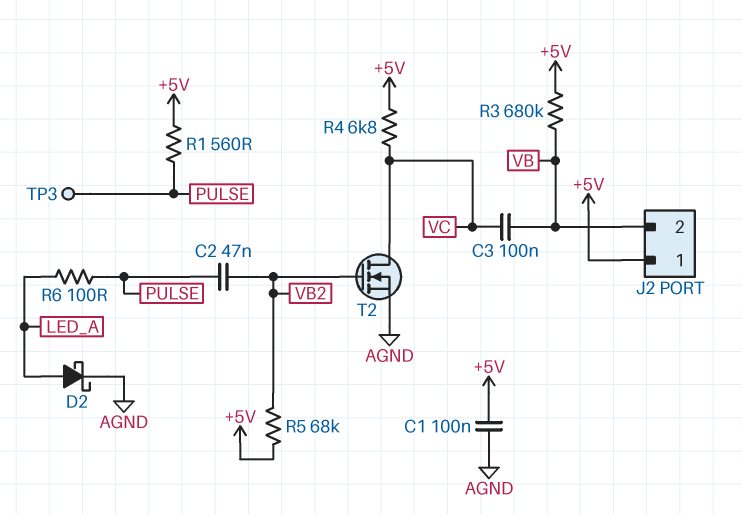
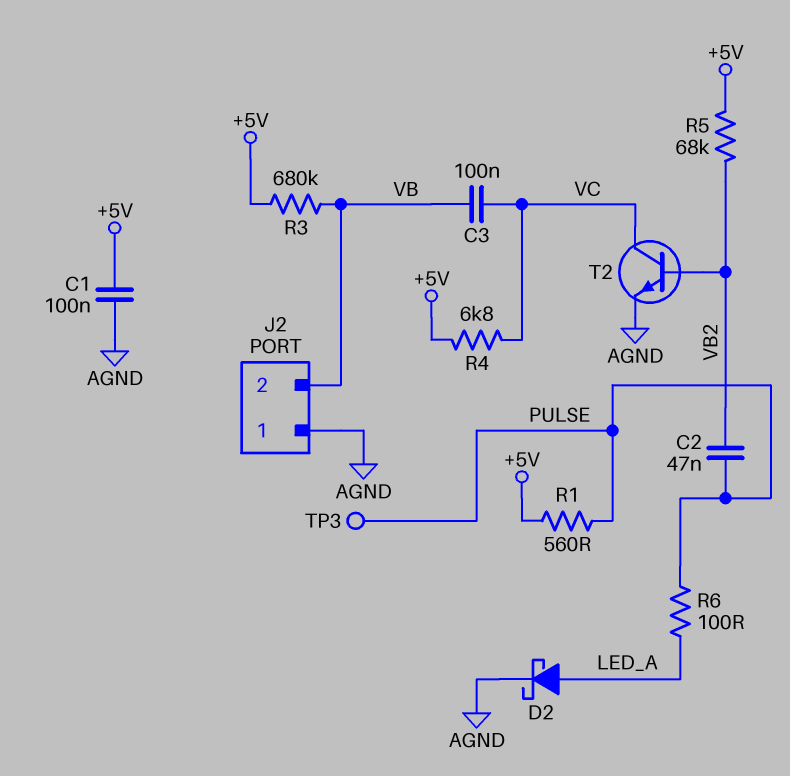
J2 pin 1: +5V -> AGND
T2: NMOS (G VB2, D VC, S AGND) -> NPN (B VB2, C VC, E AGND)

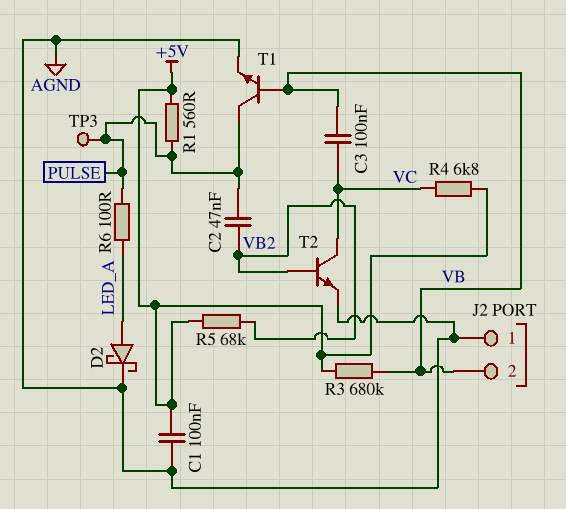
T1: none -> NPN (B VB, C PULSE, E AGND)

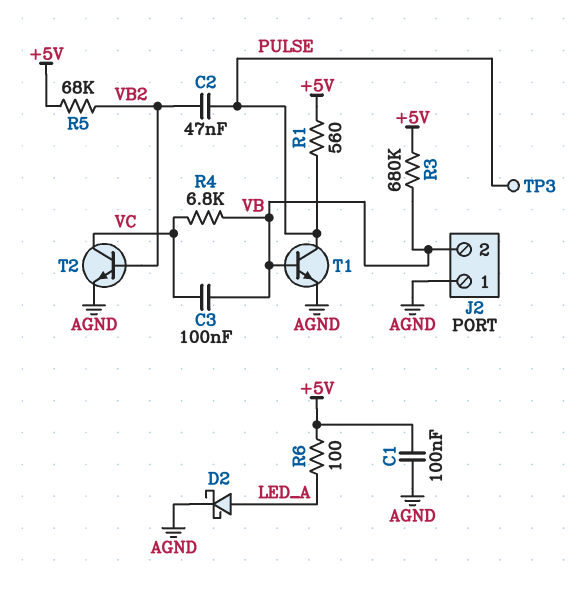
R4: 6.8k (+5V, VC) -> 6.8k (VB, VC)
R6: 100 (LED_A, PULSE) -> 100 (+5V, LED_A)

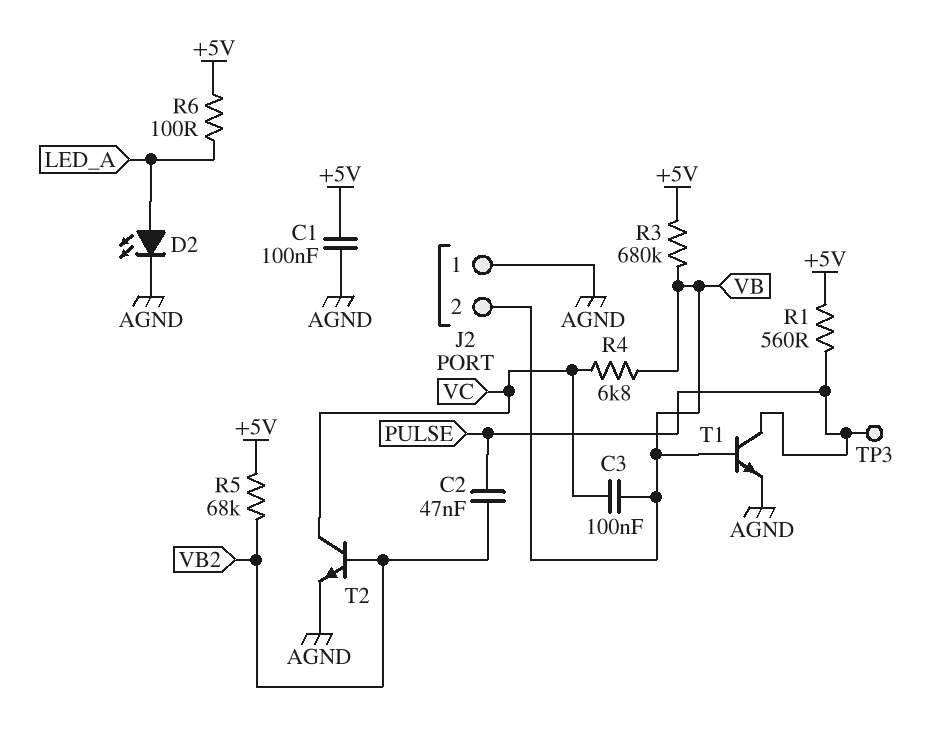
D2: schottky (A LED_A, K AGND) -> LED (A LED_A, K AGND)

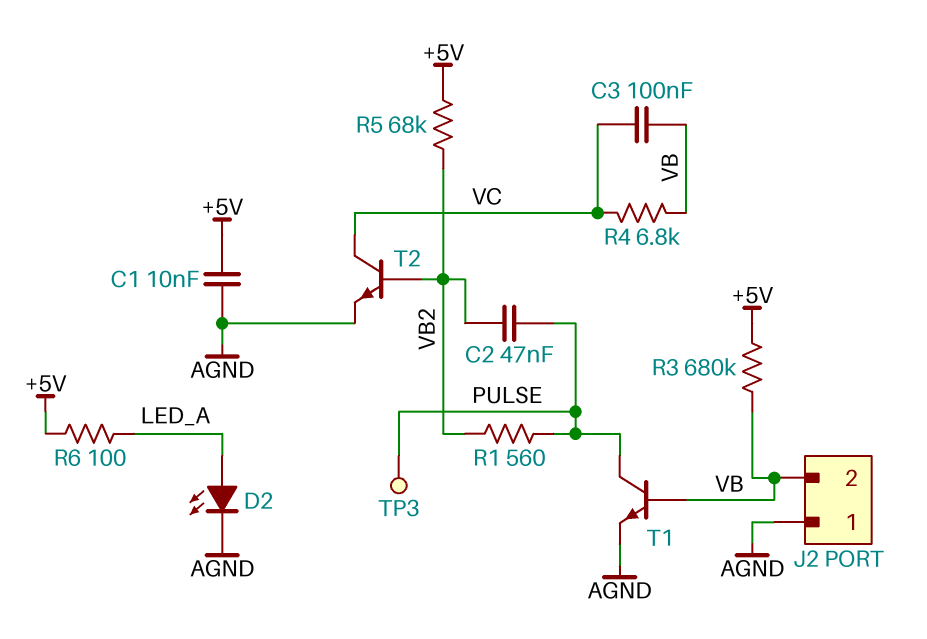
C1: 100nF (+5V, AGND) -> 10nF (+5V, AGND)
R1: 560 (+5V, PULSE) -> 560 (PULSE, VB2)

